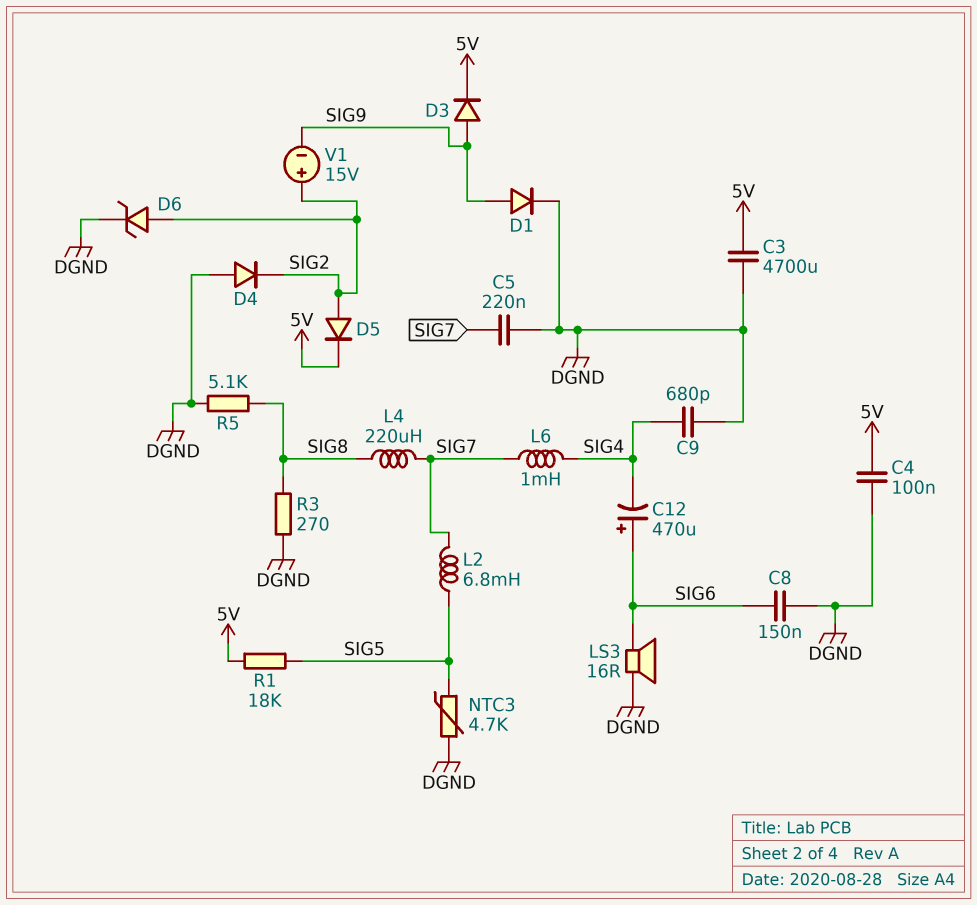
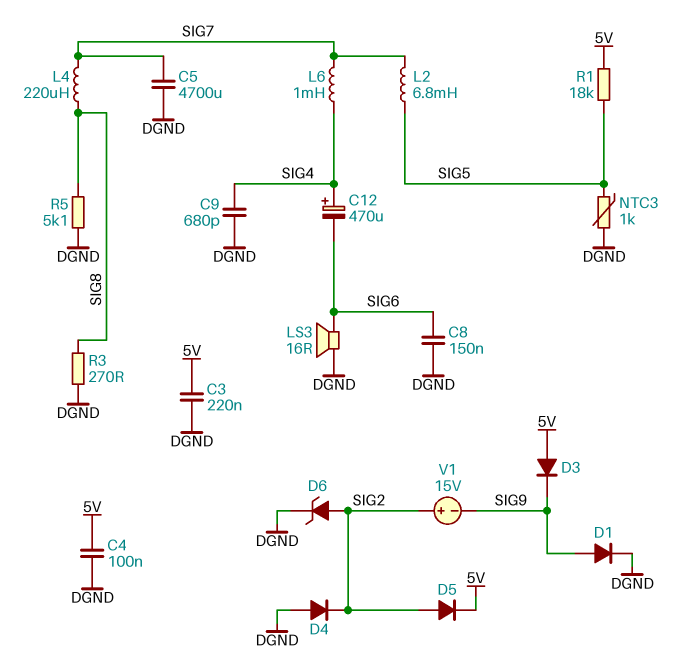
C3: 4700uF (5V, DGND) -> 220nF (5V, DGND)
C5: 220nF (DGND, SIG7) -> 4700uF (DGND, SIG7)
C12: 470uF (plus SIG6, minus SIG4) -> 470uF (plus SIG4, minus SIG6)
D3: diode (A SIG9, K 5V) -> diode (A 5V, K SIG9)
NTC3: 4.7k (DGND, SIG5) -> 1k (DGND, SIG5)

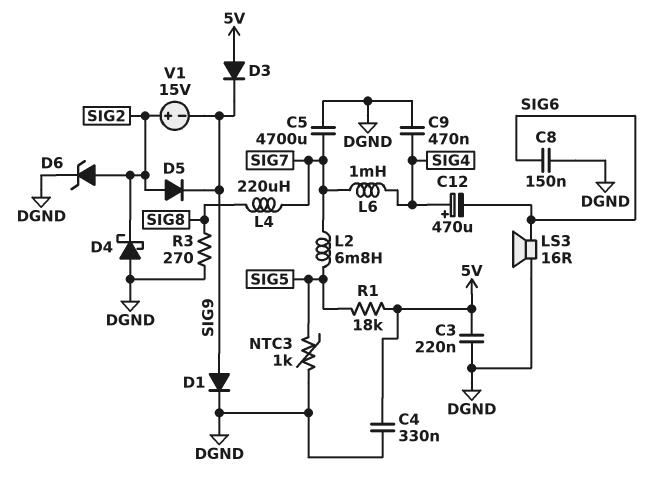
C4: 100nF (5V, DGND) -> 330nF (5V, DGND)
C9: 680pF (DGND, SIG4) -> 470nF (DGND, SIG4)
D4: diode (A DGND, K SIG2) -> schottky (A DGND, K SIG2)
D5: diode (A SIG2, K 5V) -> diode (A SIG2, K SIG9)
R5: 5.1k (DGND, SIG8) -> none

